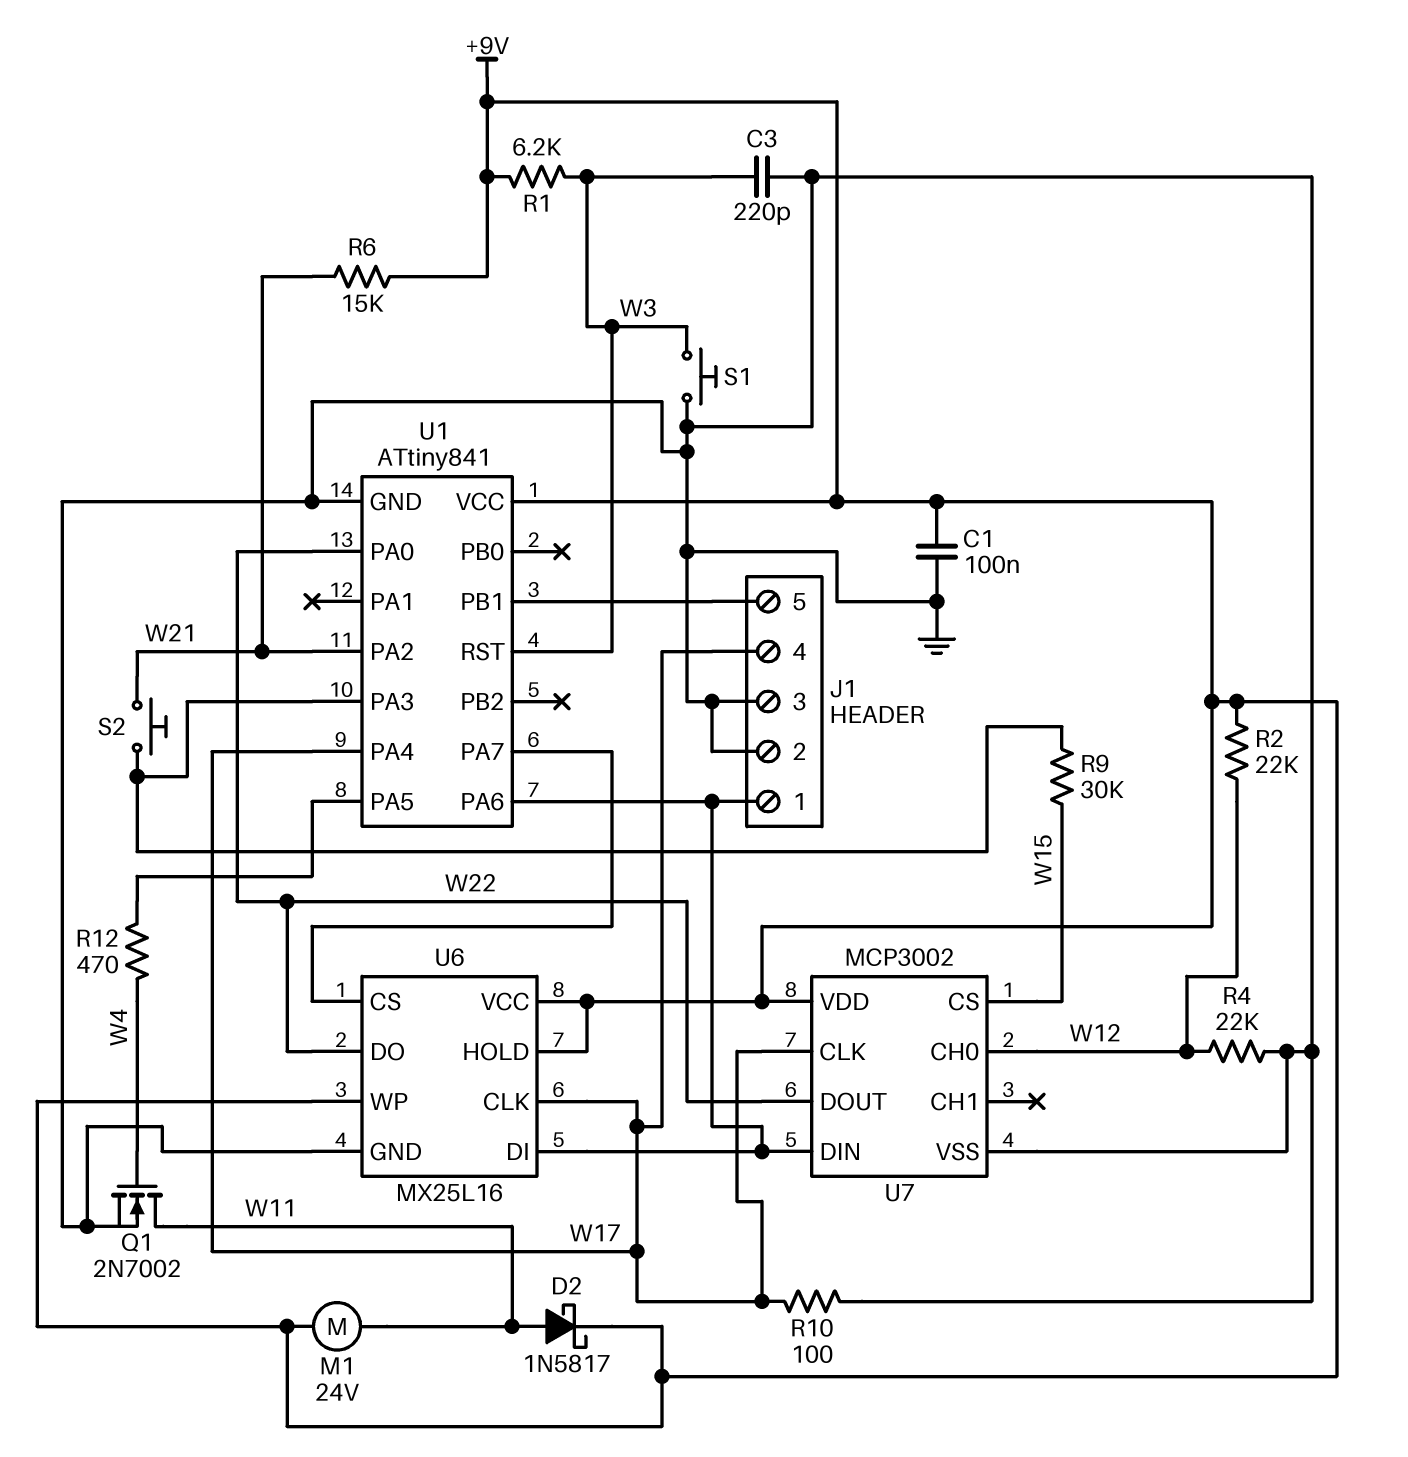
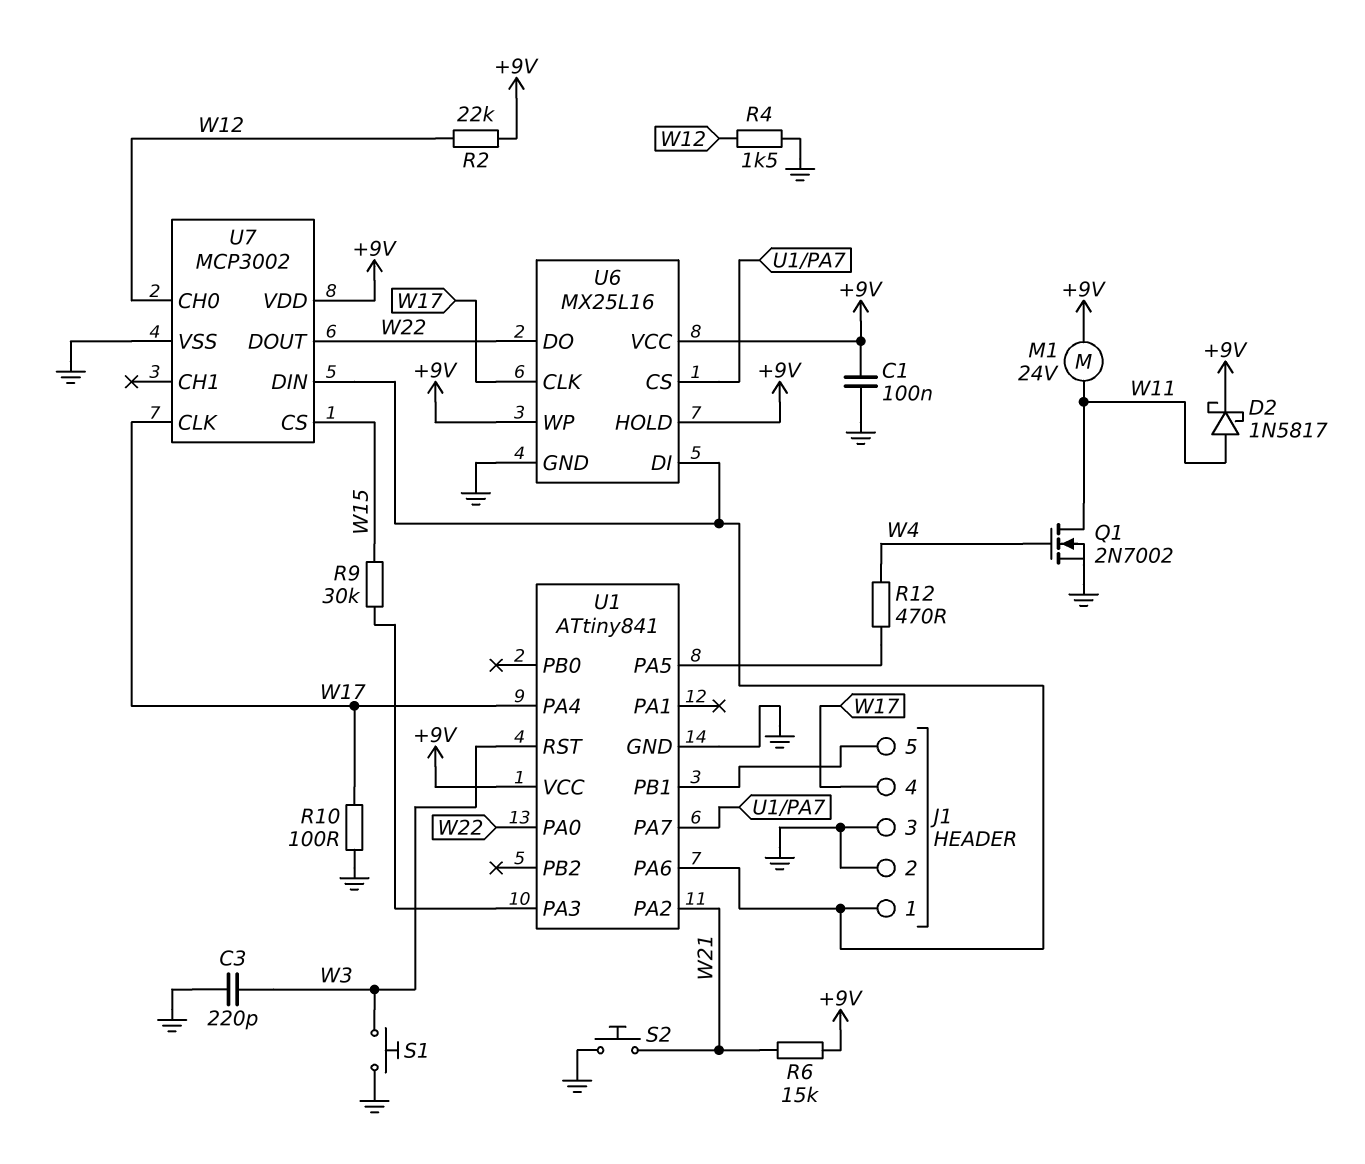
R1: 6.2k (+9V, W3) -> none
R4: 22k (GND, W12) -> 1.5k (GND, W12)
S2: button (U1/PA3, W21) -> button (GND, W21)

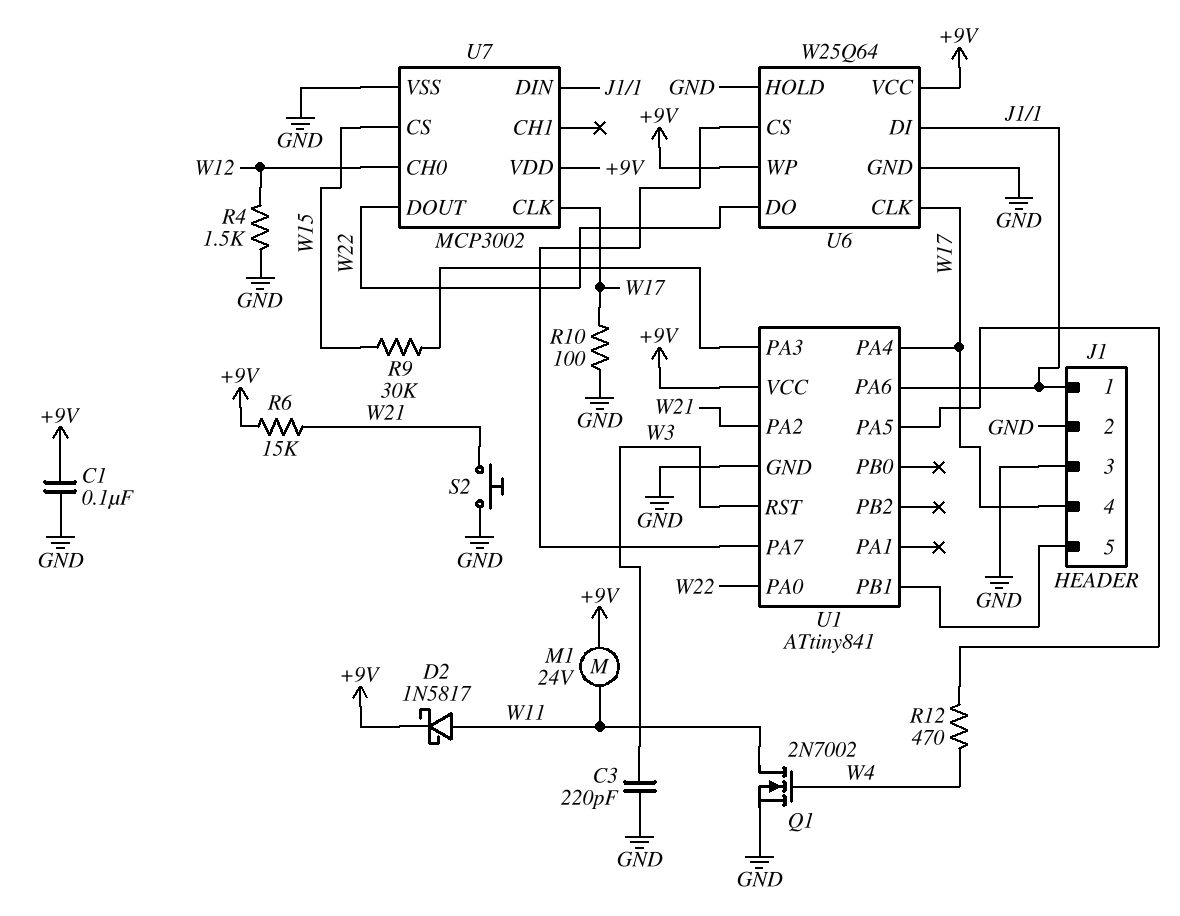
R2: 22k (+9V, W12) -> none
S1: button (GND, W3) -> none
U6: MX25L16 -> W25Q64
U6 pin HOLD: +9V -> GND

